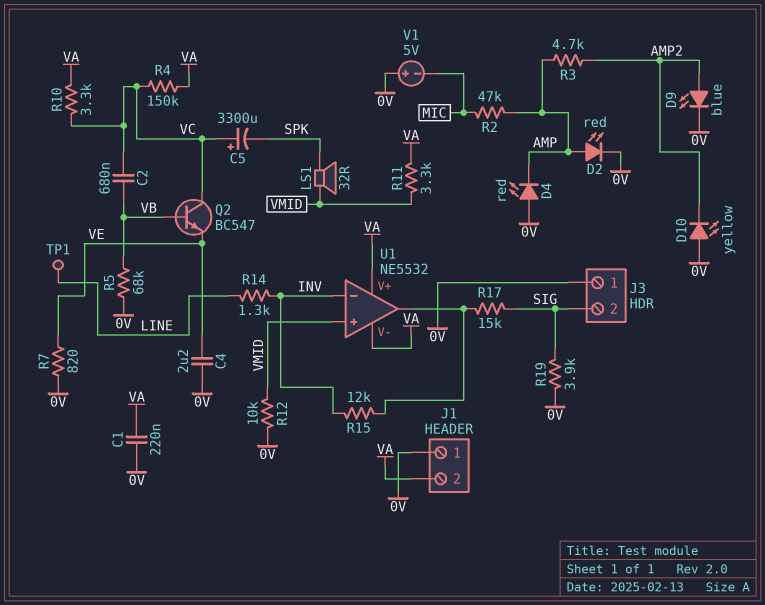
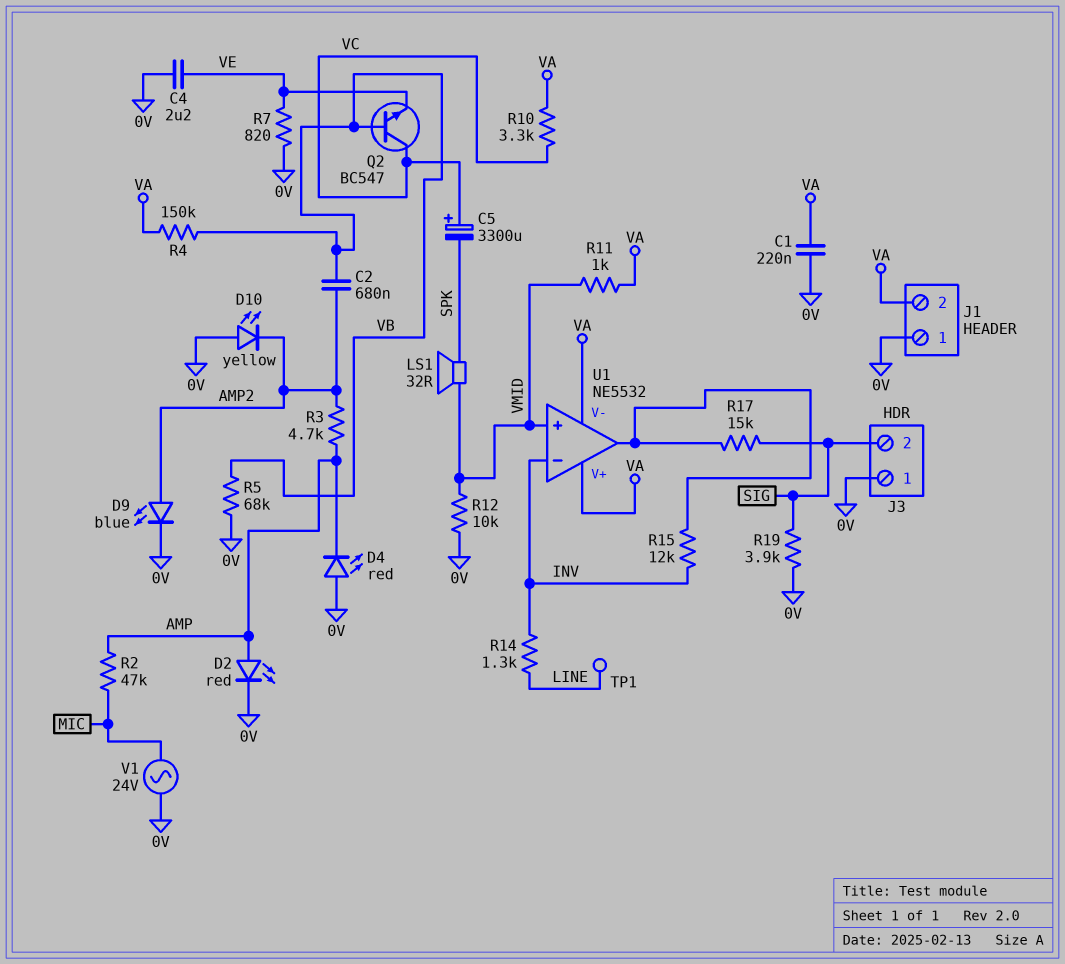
C2: 680nF (VB, VC) -> 680nF (AMP2, VB)
R4: 150k (VA, VC) -> 150k (VA, VB)
R11: 3.3k (VA, VMID) -> 1k (VA, VMID)
V1: 5V (plus 0V, minus MIC) -> AC 24V (0V, MIC)

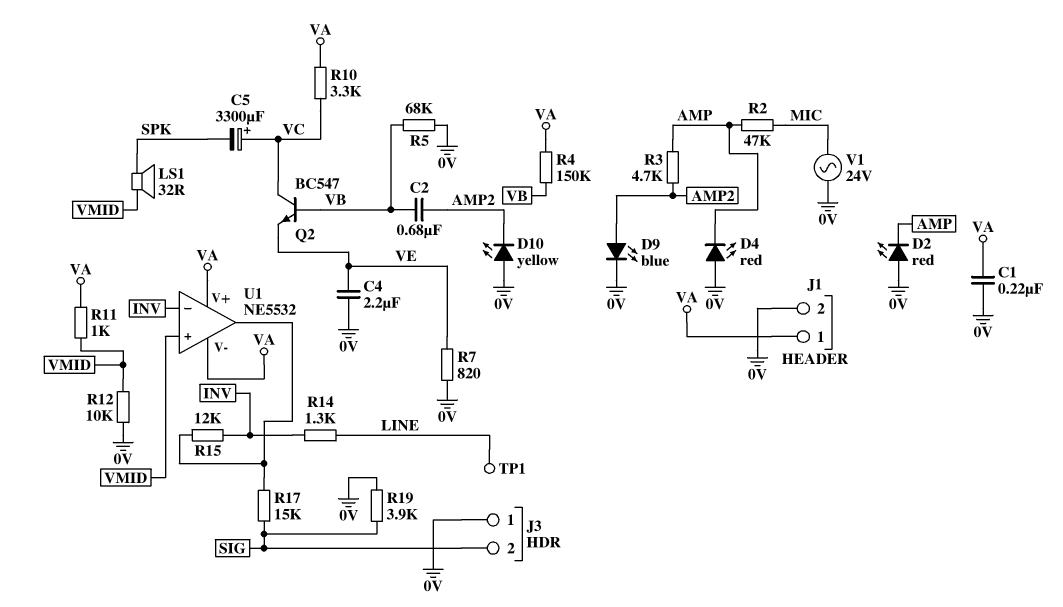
D2: LED red (A AMP, K 0V) -> LED red (A 0V, K AMP)
J1 pin 1: 0V -> VA
J1 pin 2: VA -> 0V

